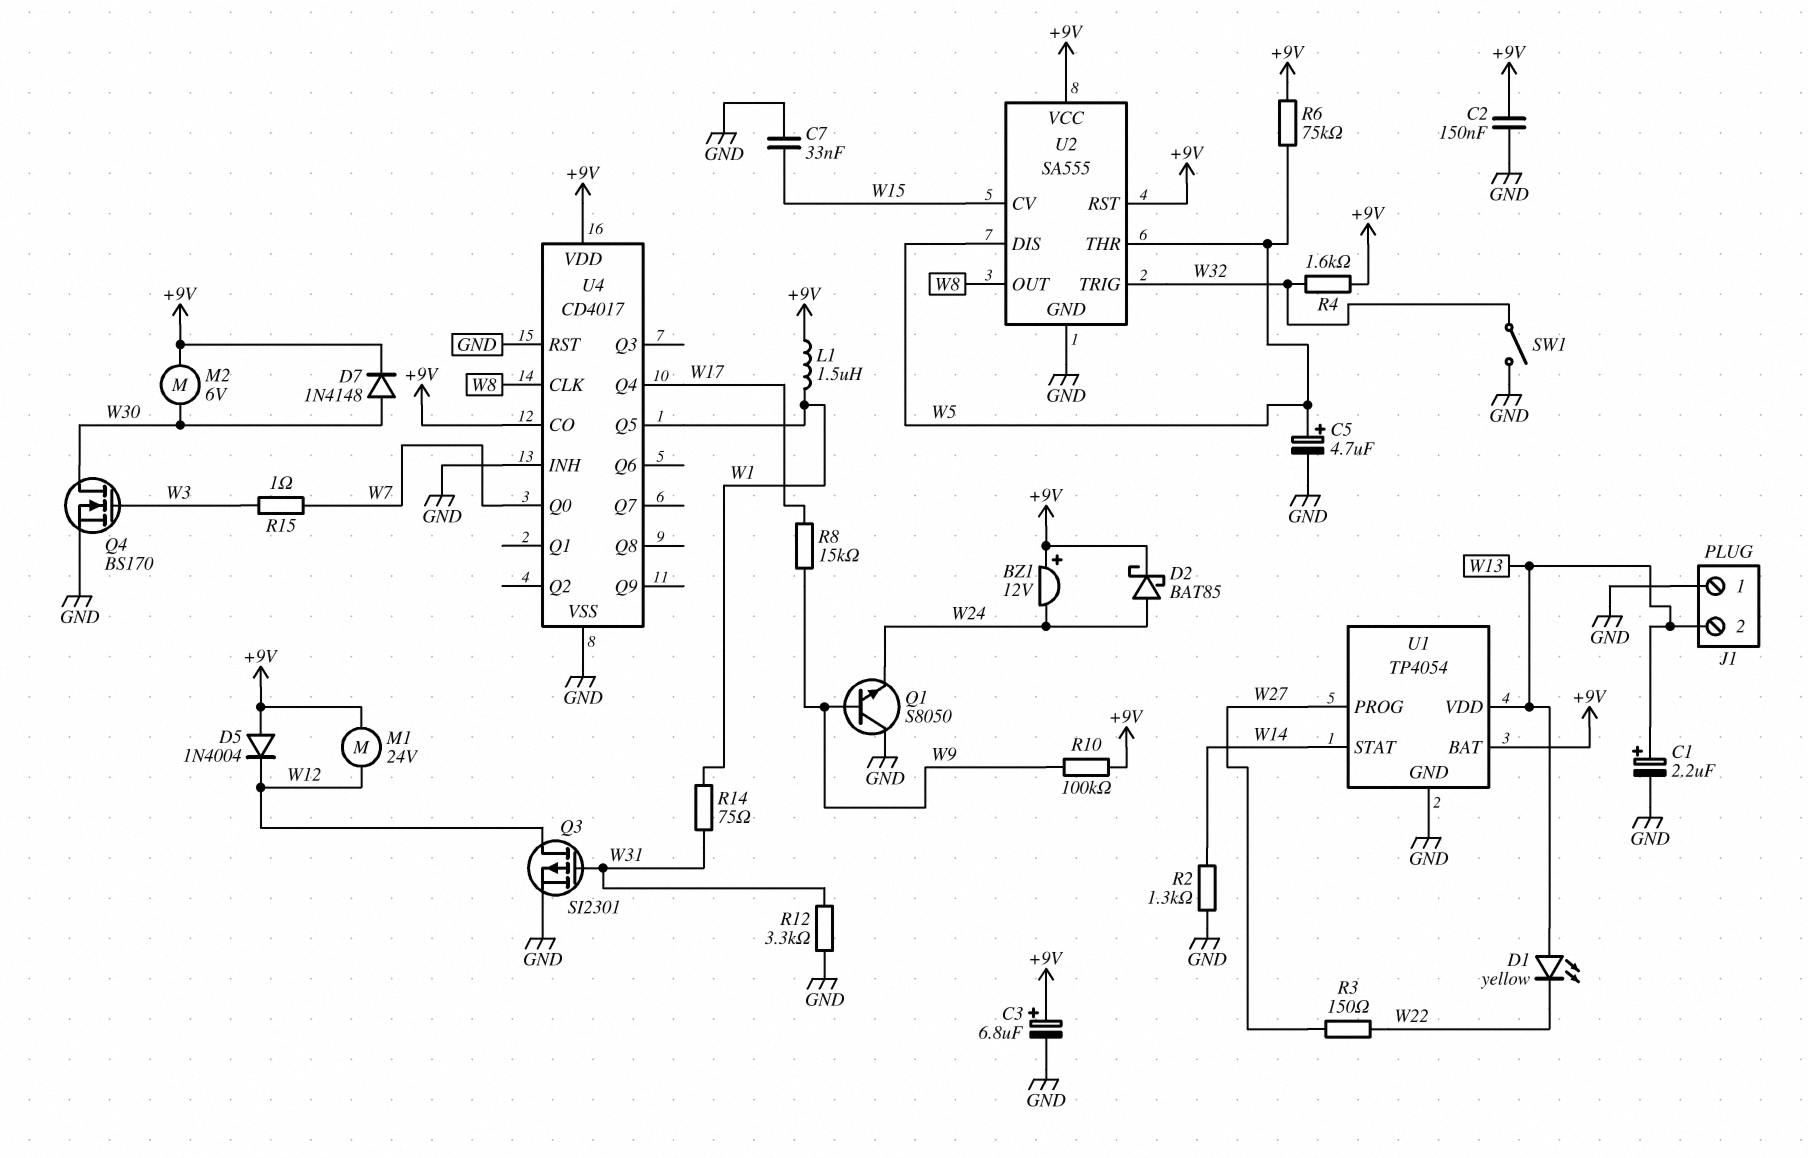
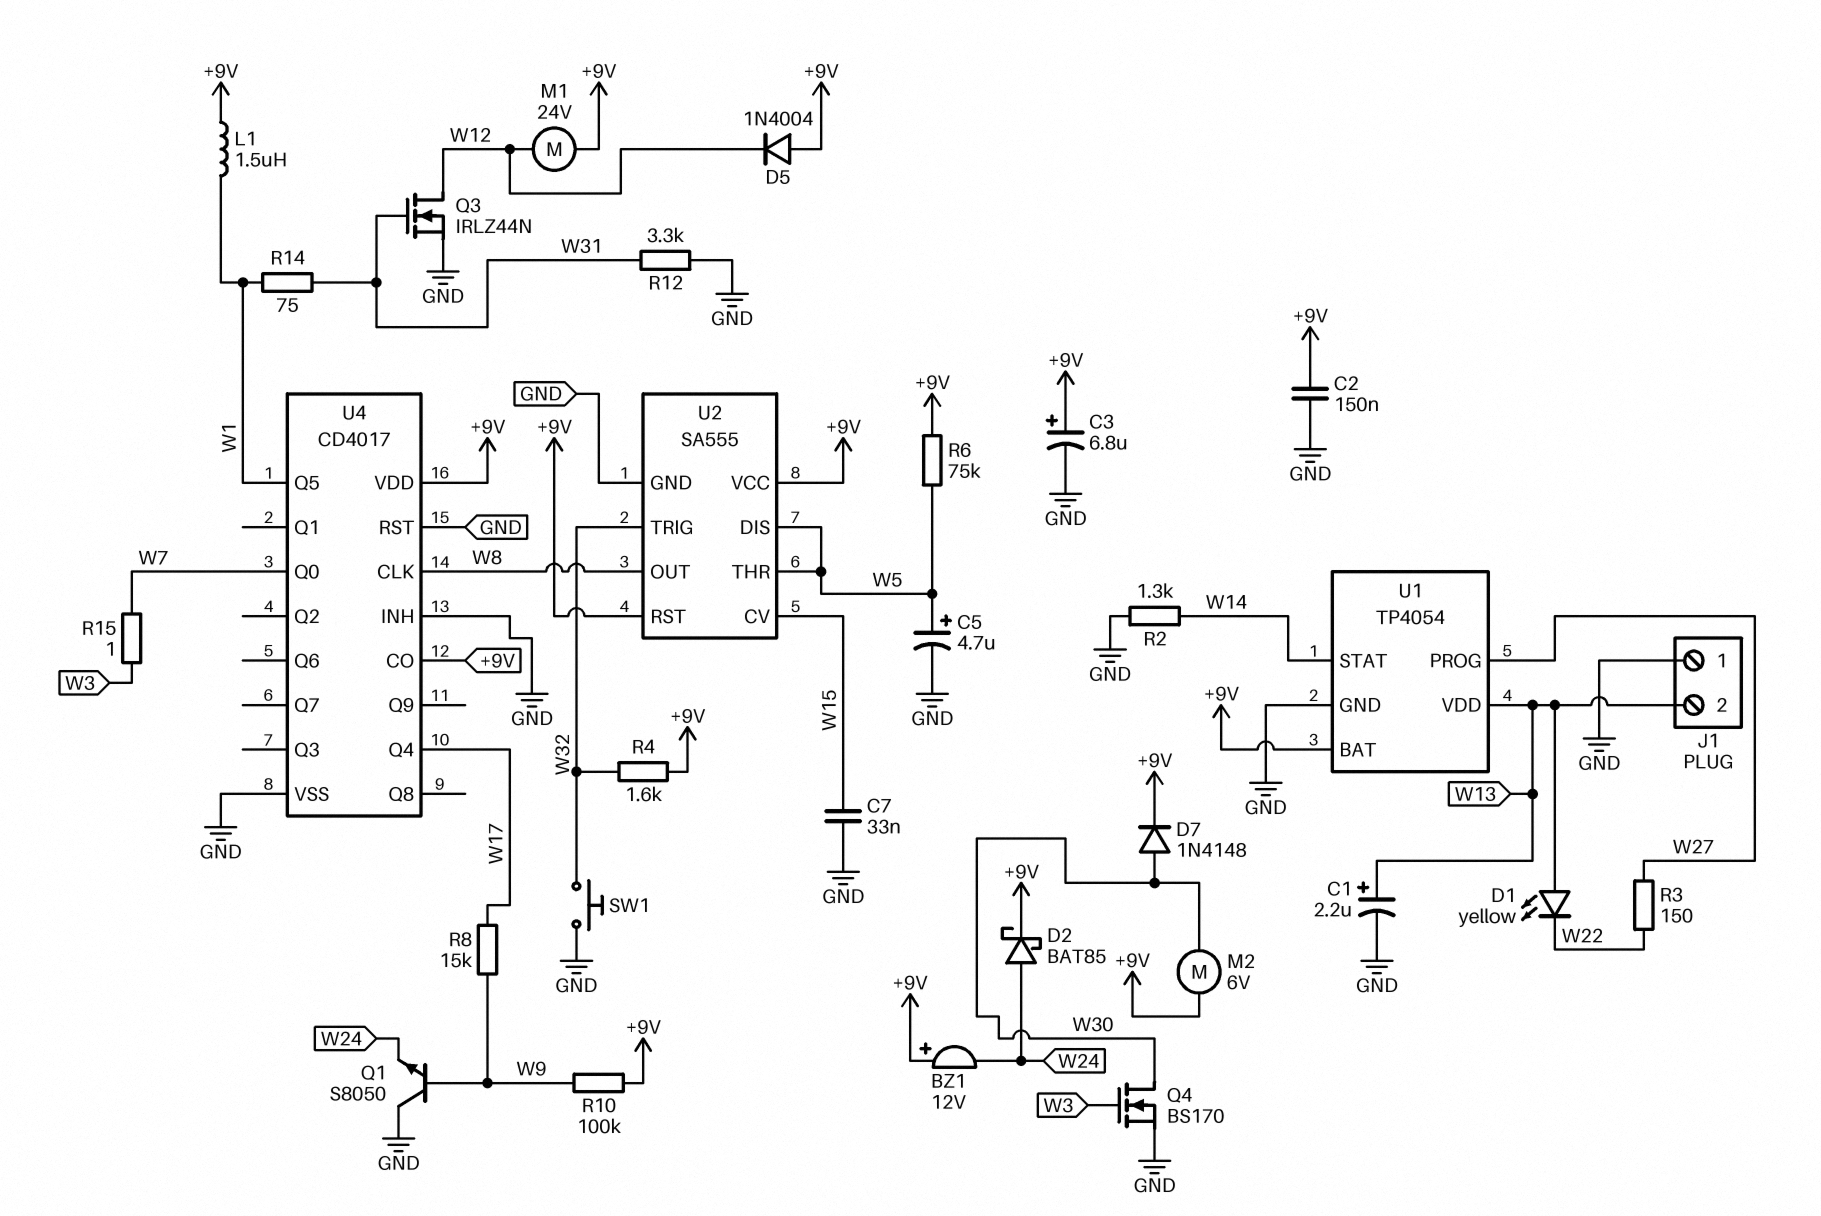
Q3: PMOS SI2301 (G W31, D W12, S GND) -> NMOS IRLZ44N (G W31, D W12, S GND)
SW1: switch (GND, W32) -> button (GND, W32)

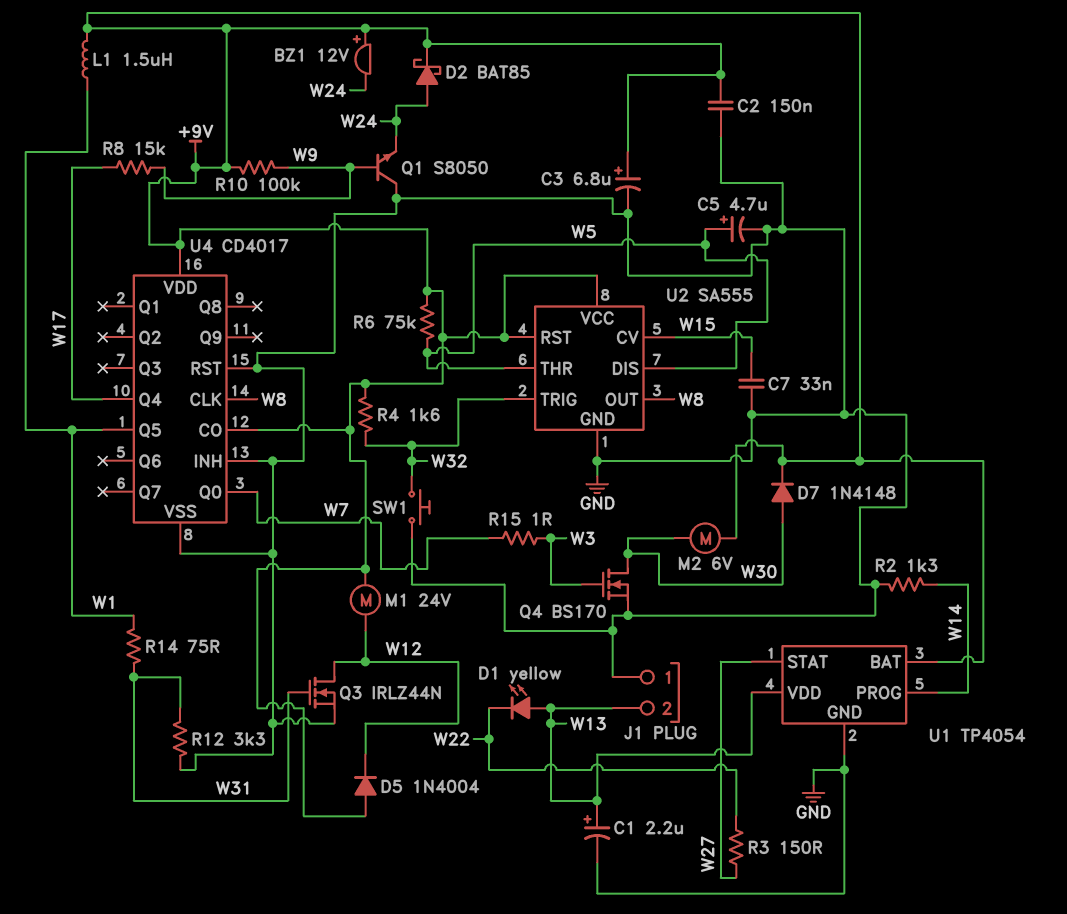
U1 pin PROG: W27 -> W14
U1 pin STAT: W14 -> W27

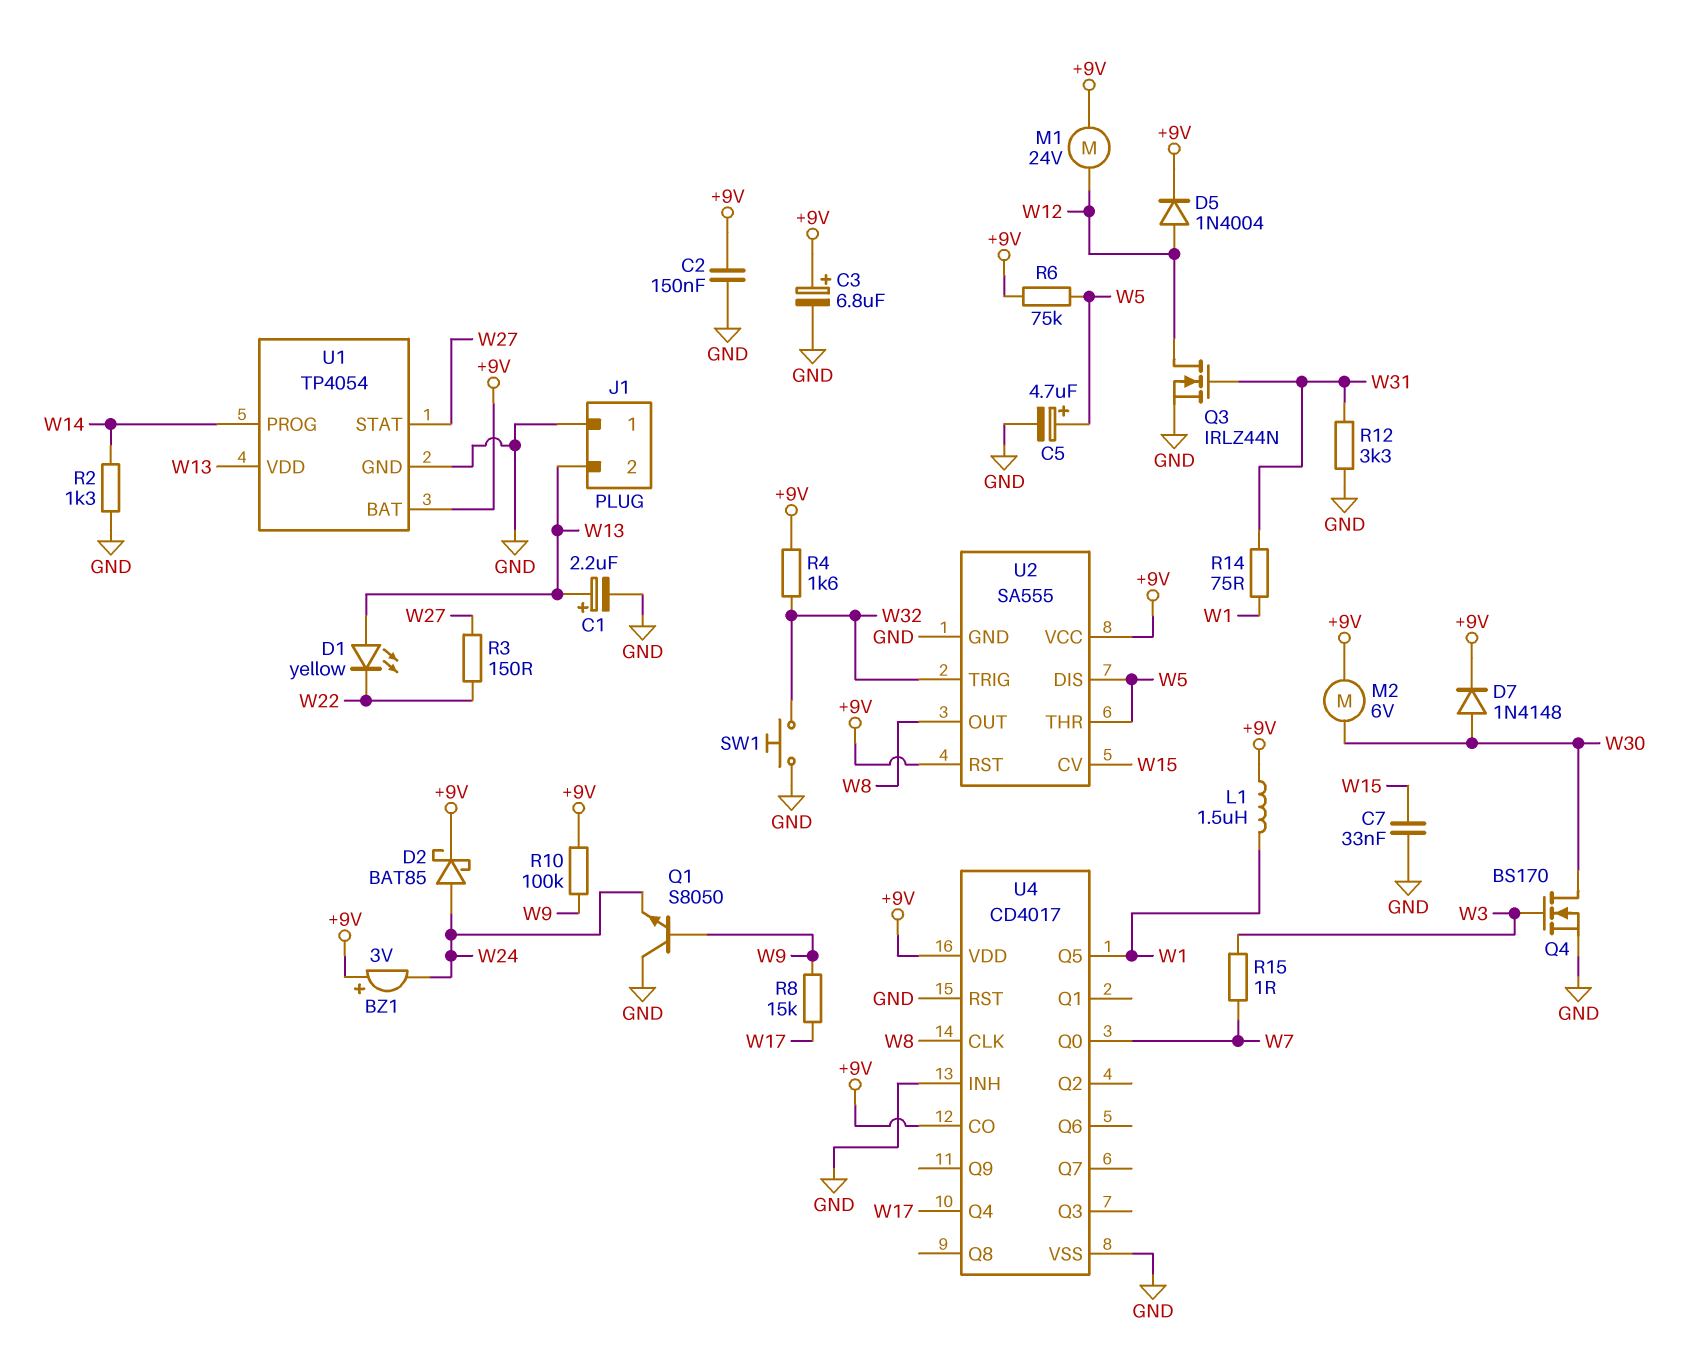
BZ1: buzzer 12V (plus +9V, minus W24) -> buzzer 3V (plus +9V, minus W24)
D5: diode 1N4004 (A +9V, K W12) -> diode 1N4004 (A W12, K +9V)

